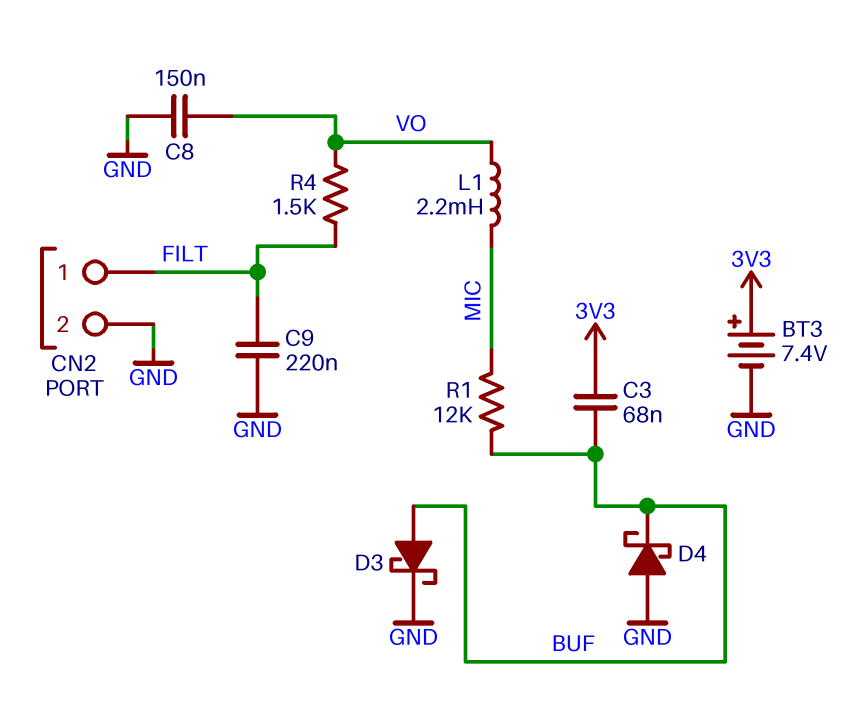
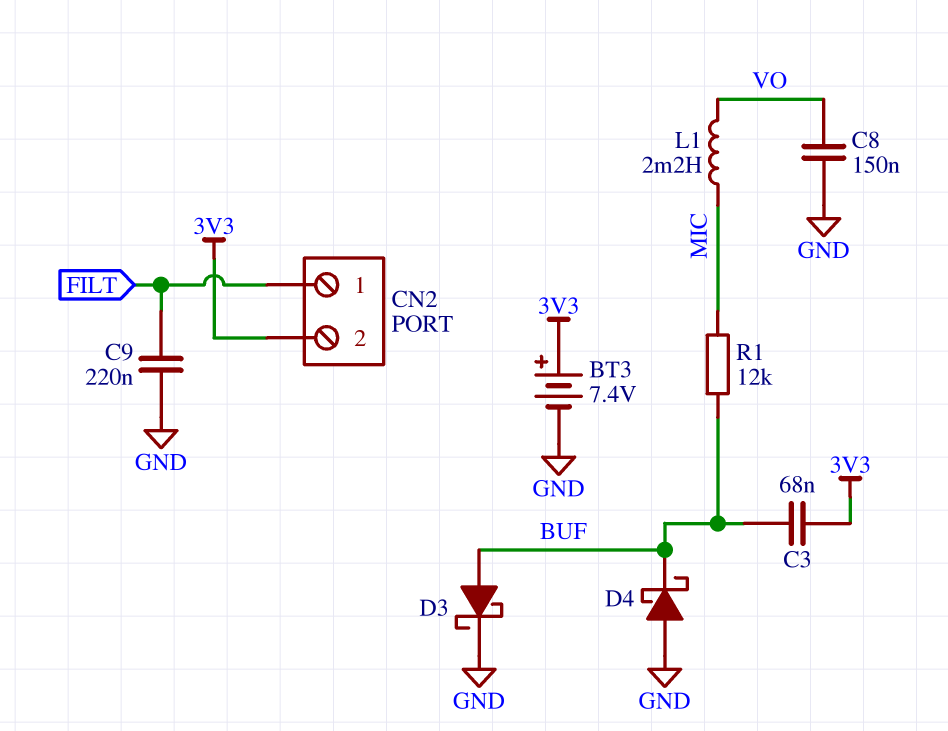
CN2 pin 2: GND -> 3V3
R4: 1.5k (FILT, VO) -> none

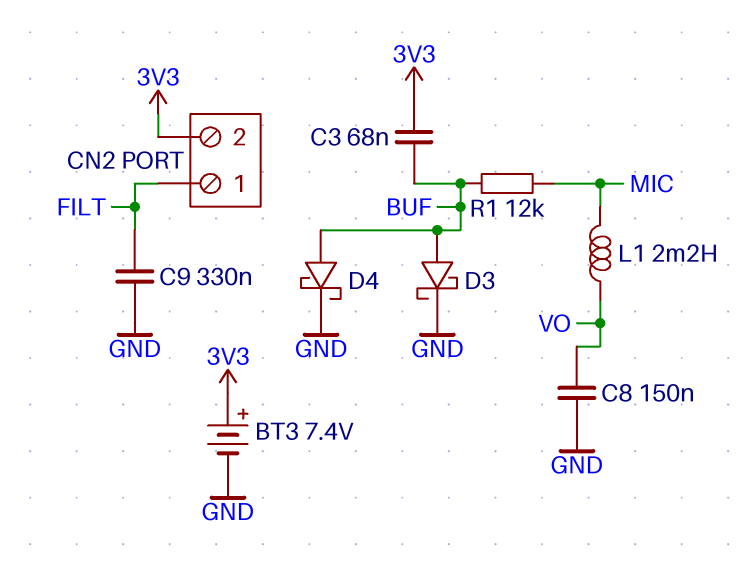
C9: 220nF (FILT, GND) -> 330nF (FILT, GND)
D4: schottky (A GND, K BUF) -> schottky (A BUF, K GND)

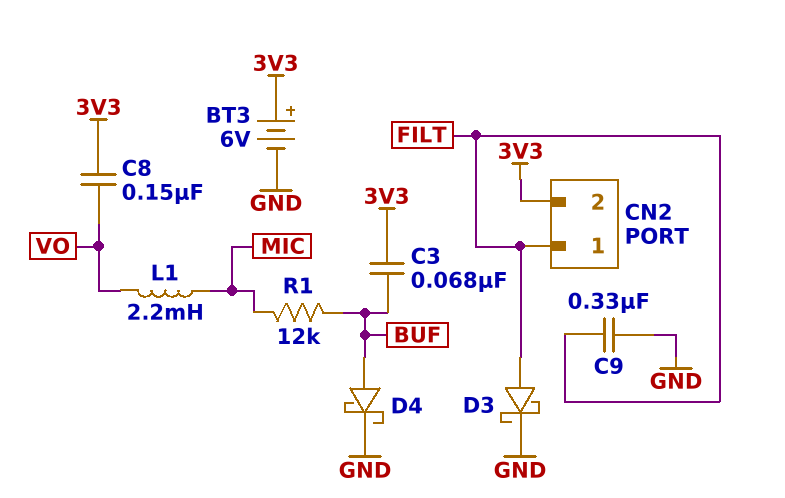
BT3: 7.4V (plus 3V3, minus GND) -> 6V (plus 3V3, minus GND)
C8: 150nF (GND, VO) -> 150nF (3V3, VO)
D3: schottky (A BUF, K GND) -> schottky (A FILT, K GND)

